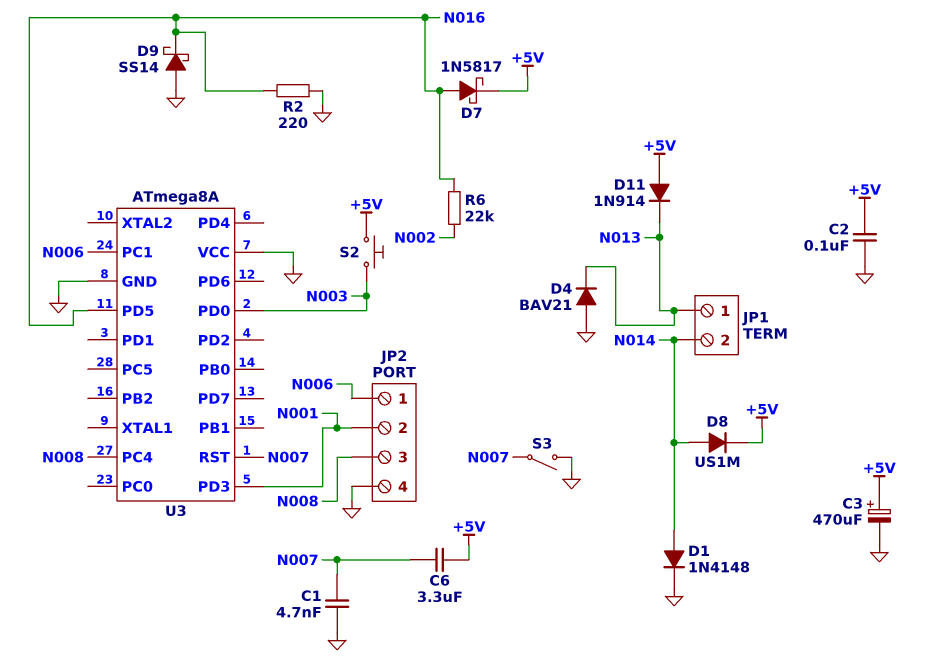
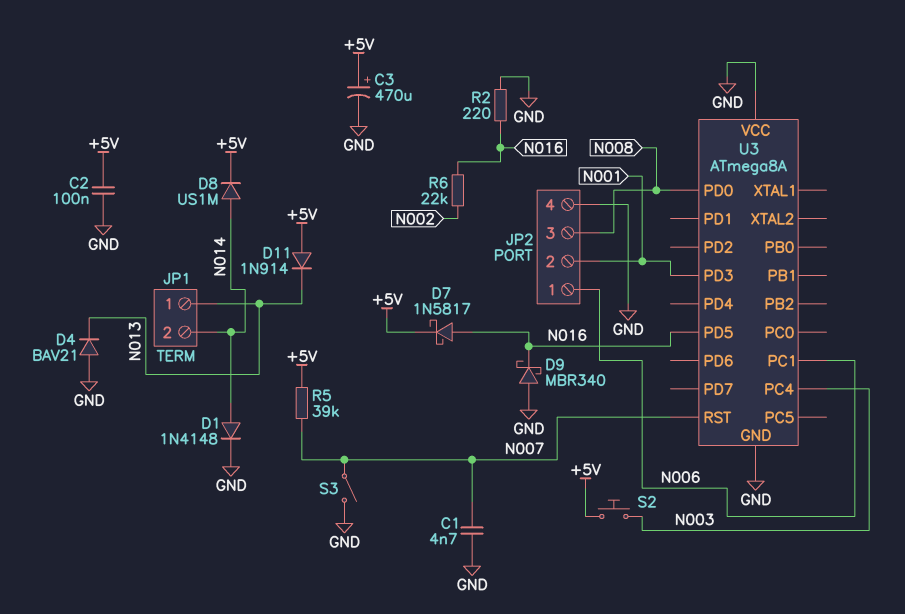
C6: 3.3uF (+5V, N007) -> none
D9: schottky SS14 (A GND, K N016) -> schottky MBR340 (A GND, K N016)
R5: none -> 39k (+5V, N007)
U3 pin PC4: N008 -> N003
U3 pin PD0: N003 -> N008

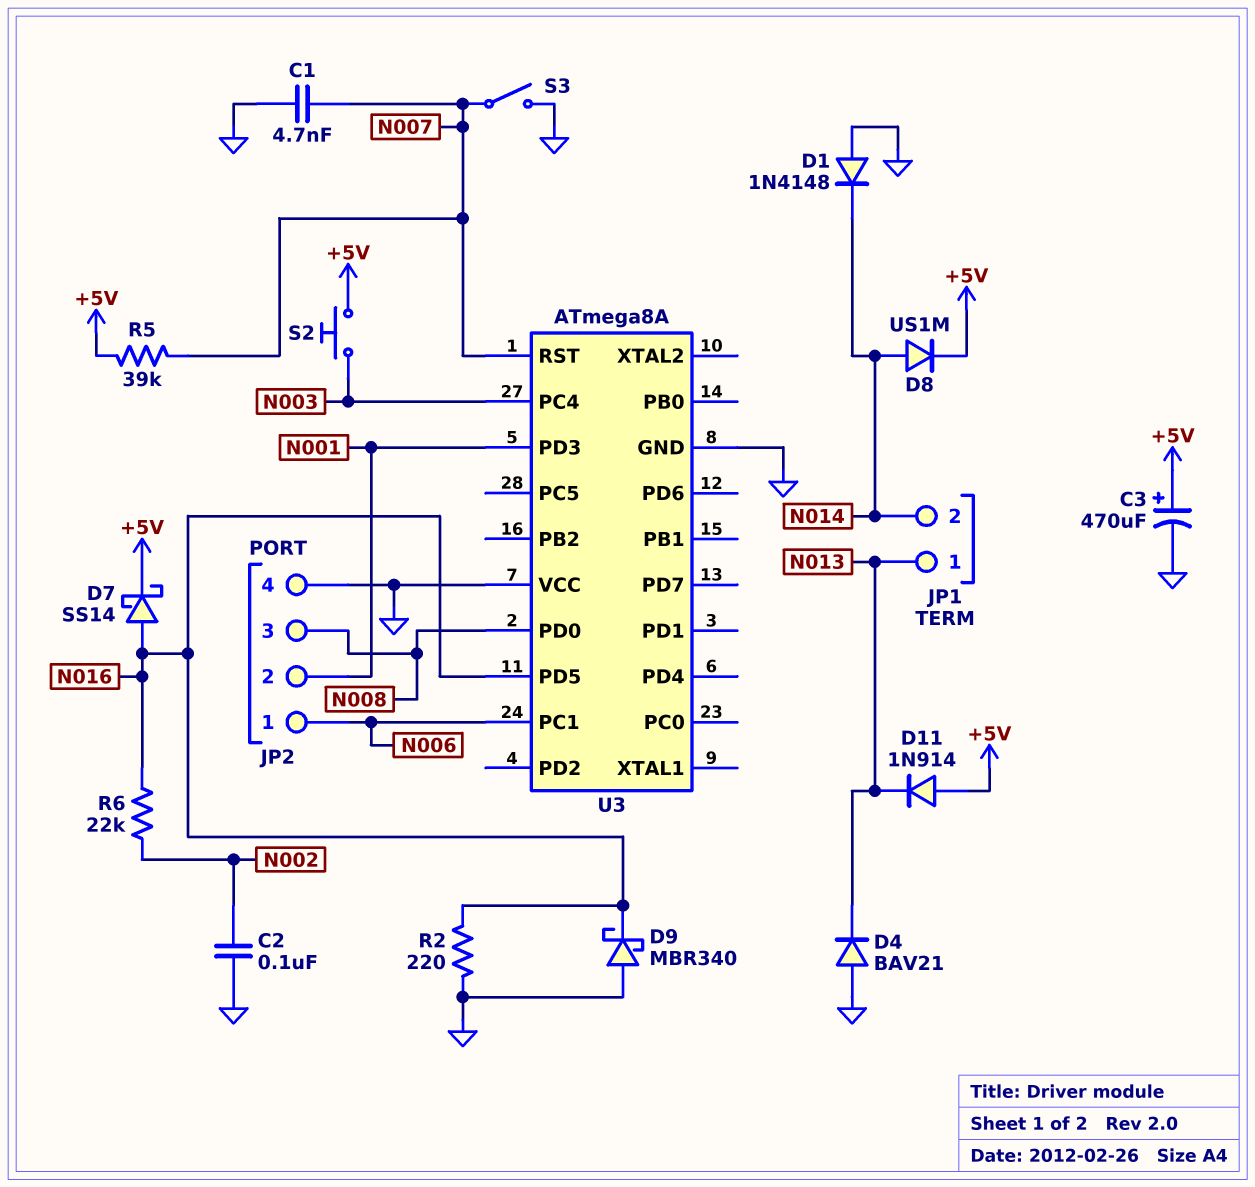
C2: 100nF (+5V, GND) -> 100nF (GND, N002)
D1: diode 1N4148 (A N014, K GND) -> diode 1N4148 (A GND, K N014)
D7: schottky 1N5817 (A N016, K +5V) -> schottky SS14 (A N016, K +5V)

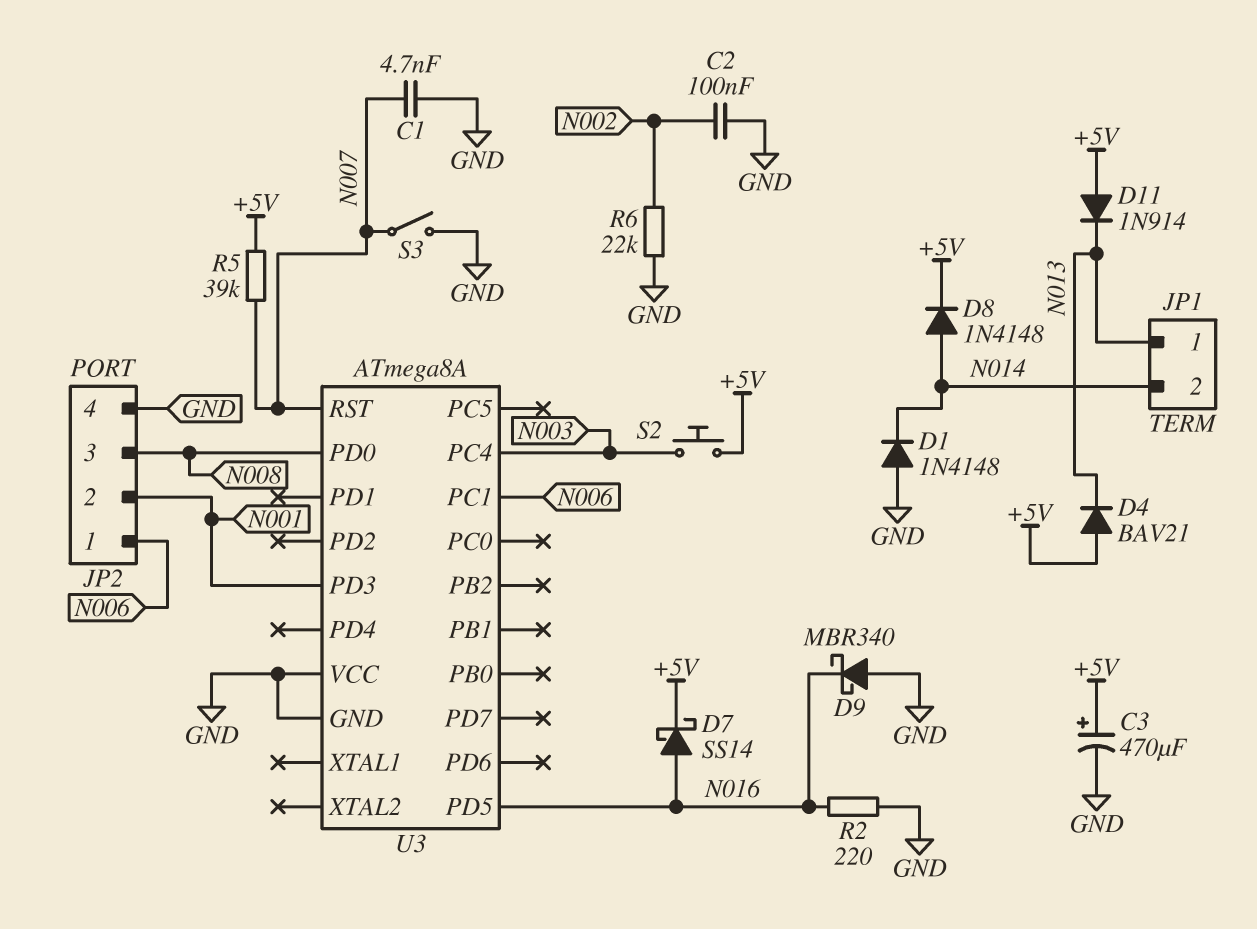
D4: diode BAV21 (A GND, K N013) -> diode BAV21 (A +5V, K N013)
D8: diode US1M (A N014, K +5V) -> diode 1N4148 (A N014, K +5V)
R6: 22k (N002, N016) -> 22k (GND, N002)

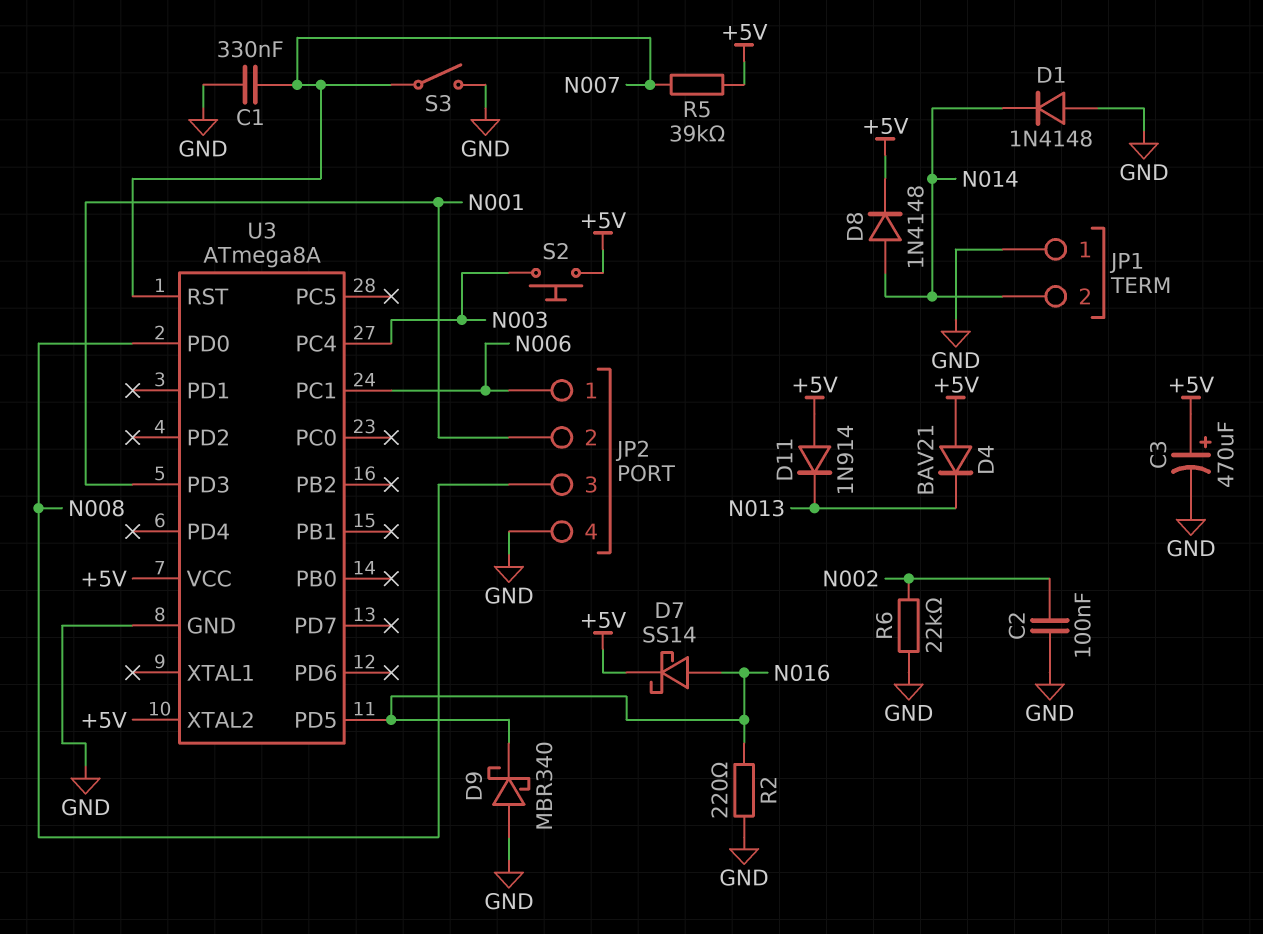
C1: 4.7nF (GND, N007) -> 330nF (GND, N007)
JP1 pin 1: N013 -> GND
U3 pin VCC: GND -> +5V
U3 pin XTAL2: none -> +5V

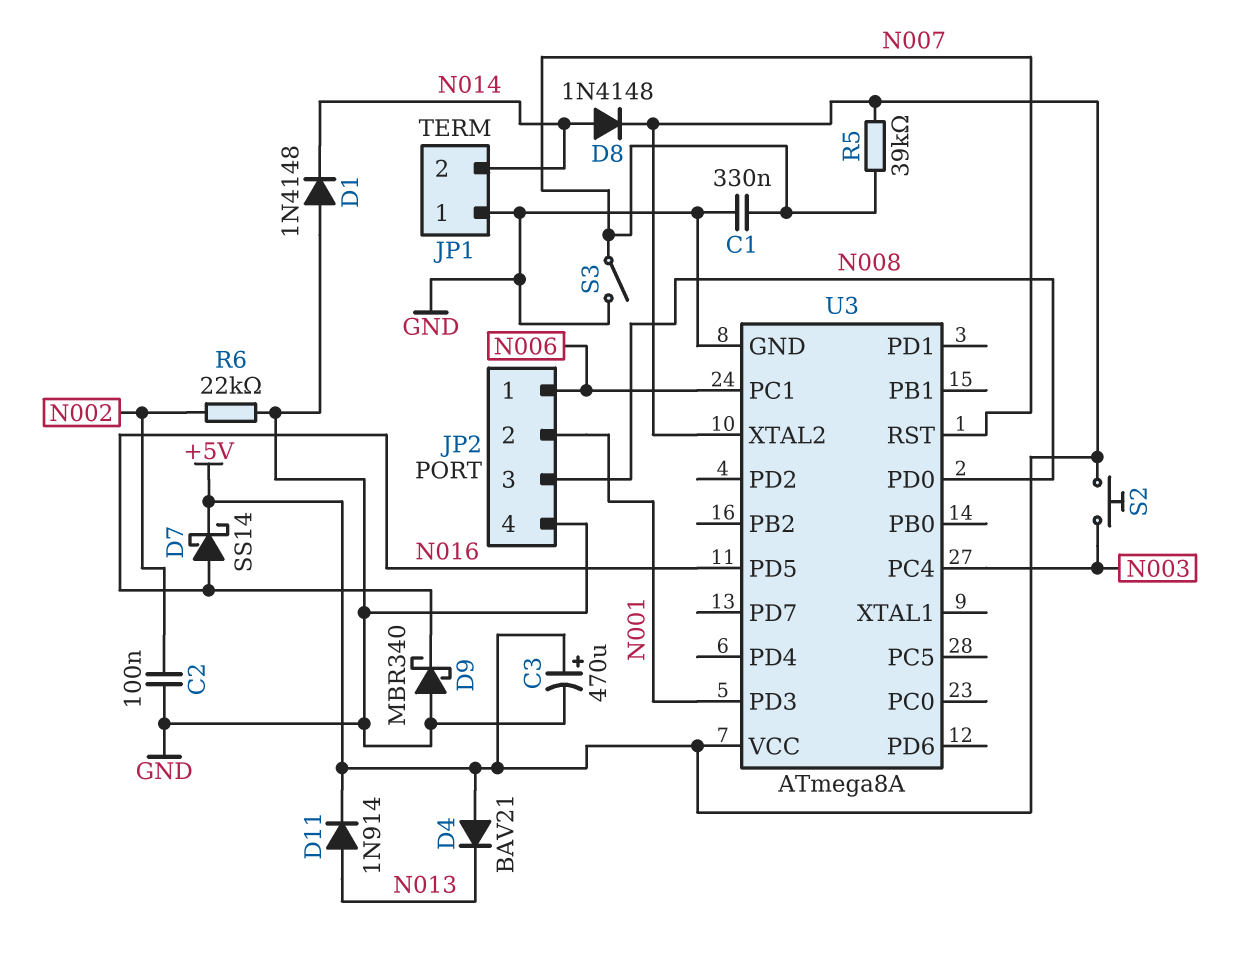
D11: diode 1N914 (A +5V, K N013) -> diode 1N914 (A N013, K +5V)
R2: 220 (GND, N016) -> none

